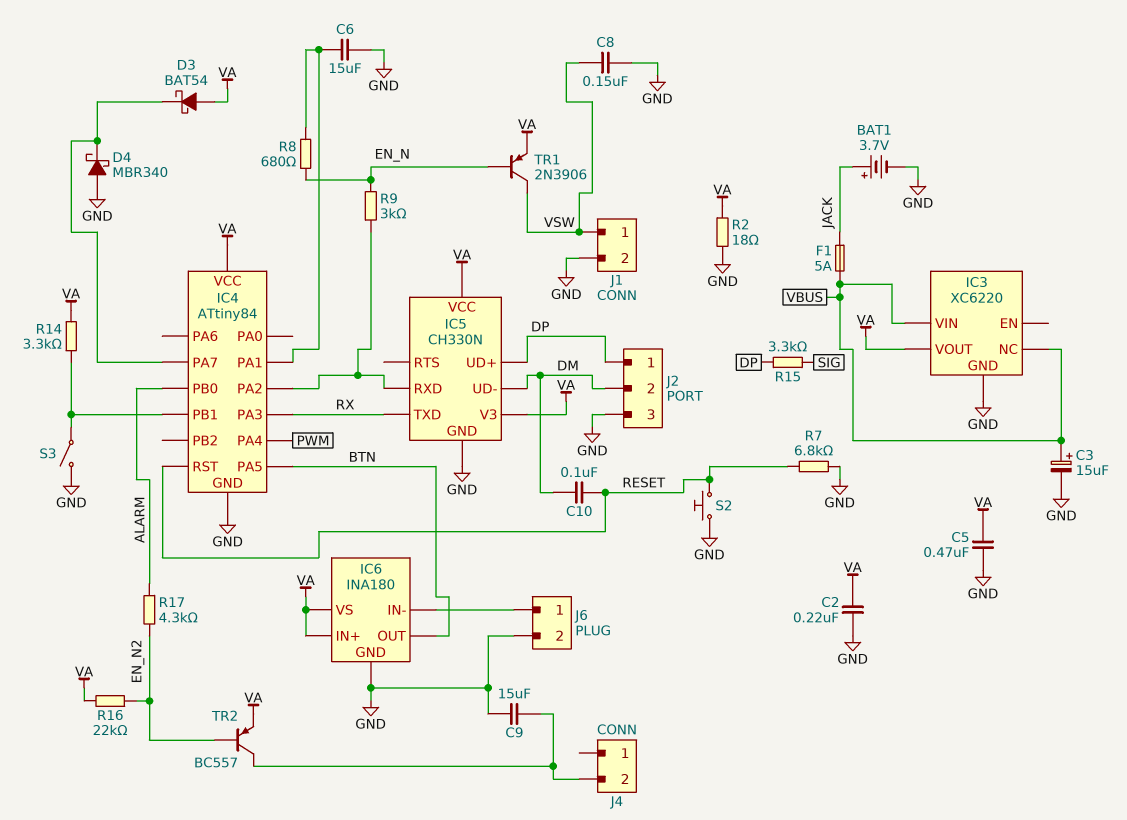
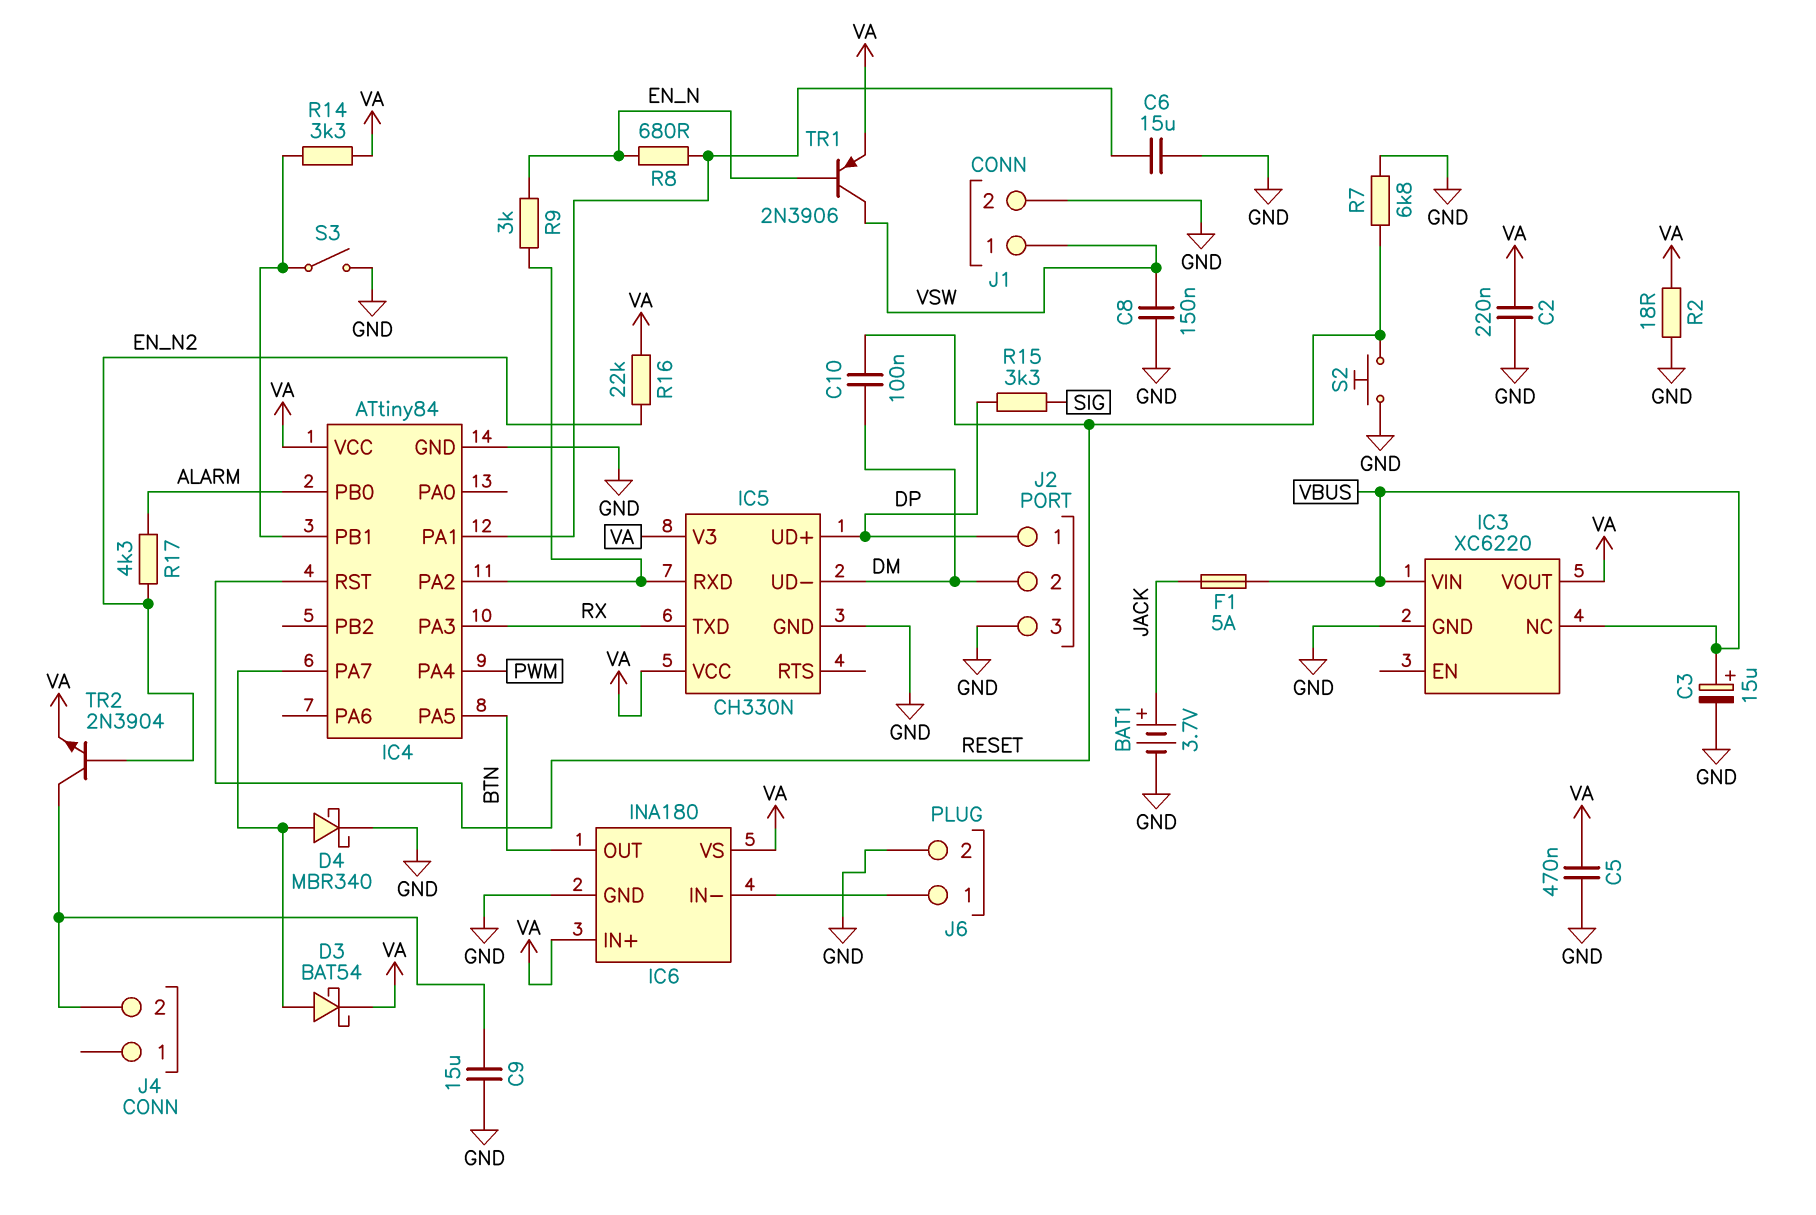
D3: schottky BAT54 (A VA, K IC4/PA7) -> schottky BAT54 (A IC4/PA7, K VA)
D4: schottky MBR340 (A GND, K IC4/PA7) -> schottky MBR340 (A IC4/PA7, K GND)
TR2: PNP BC557 (B EN_N2, C J4/2, E VA) -> NPN 2N3904 (B EN_N2, C J4/2, E VA)

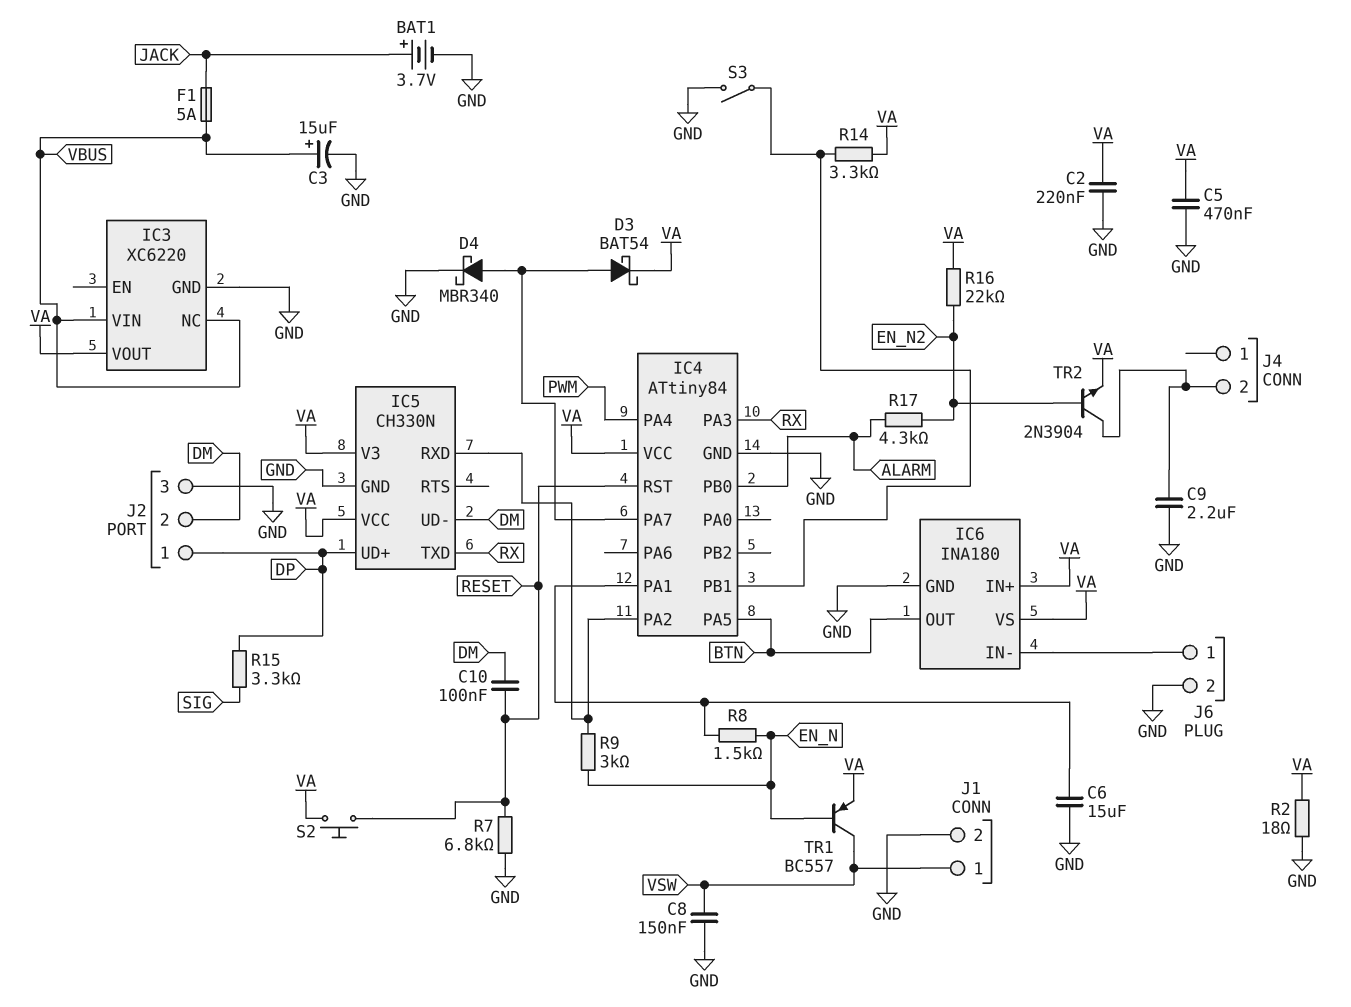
C9: 15uF (GND, J4/2) -> 2.2uF (GND, J4/2)
R8: 680 (EN_N, IC4/PA1) -> 1.5k (EN_N, IC4/PA1)
S2: button (GND, RESET) -> button (RESET, VA)
TR1: PNP 2N3906 (B EN_N, C VSW, E VA) -> PNP BC557 (B EN_N, C VSW, E VA)

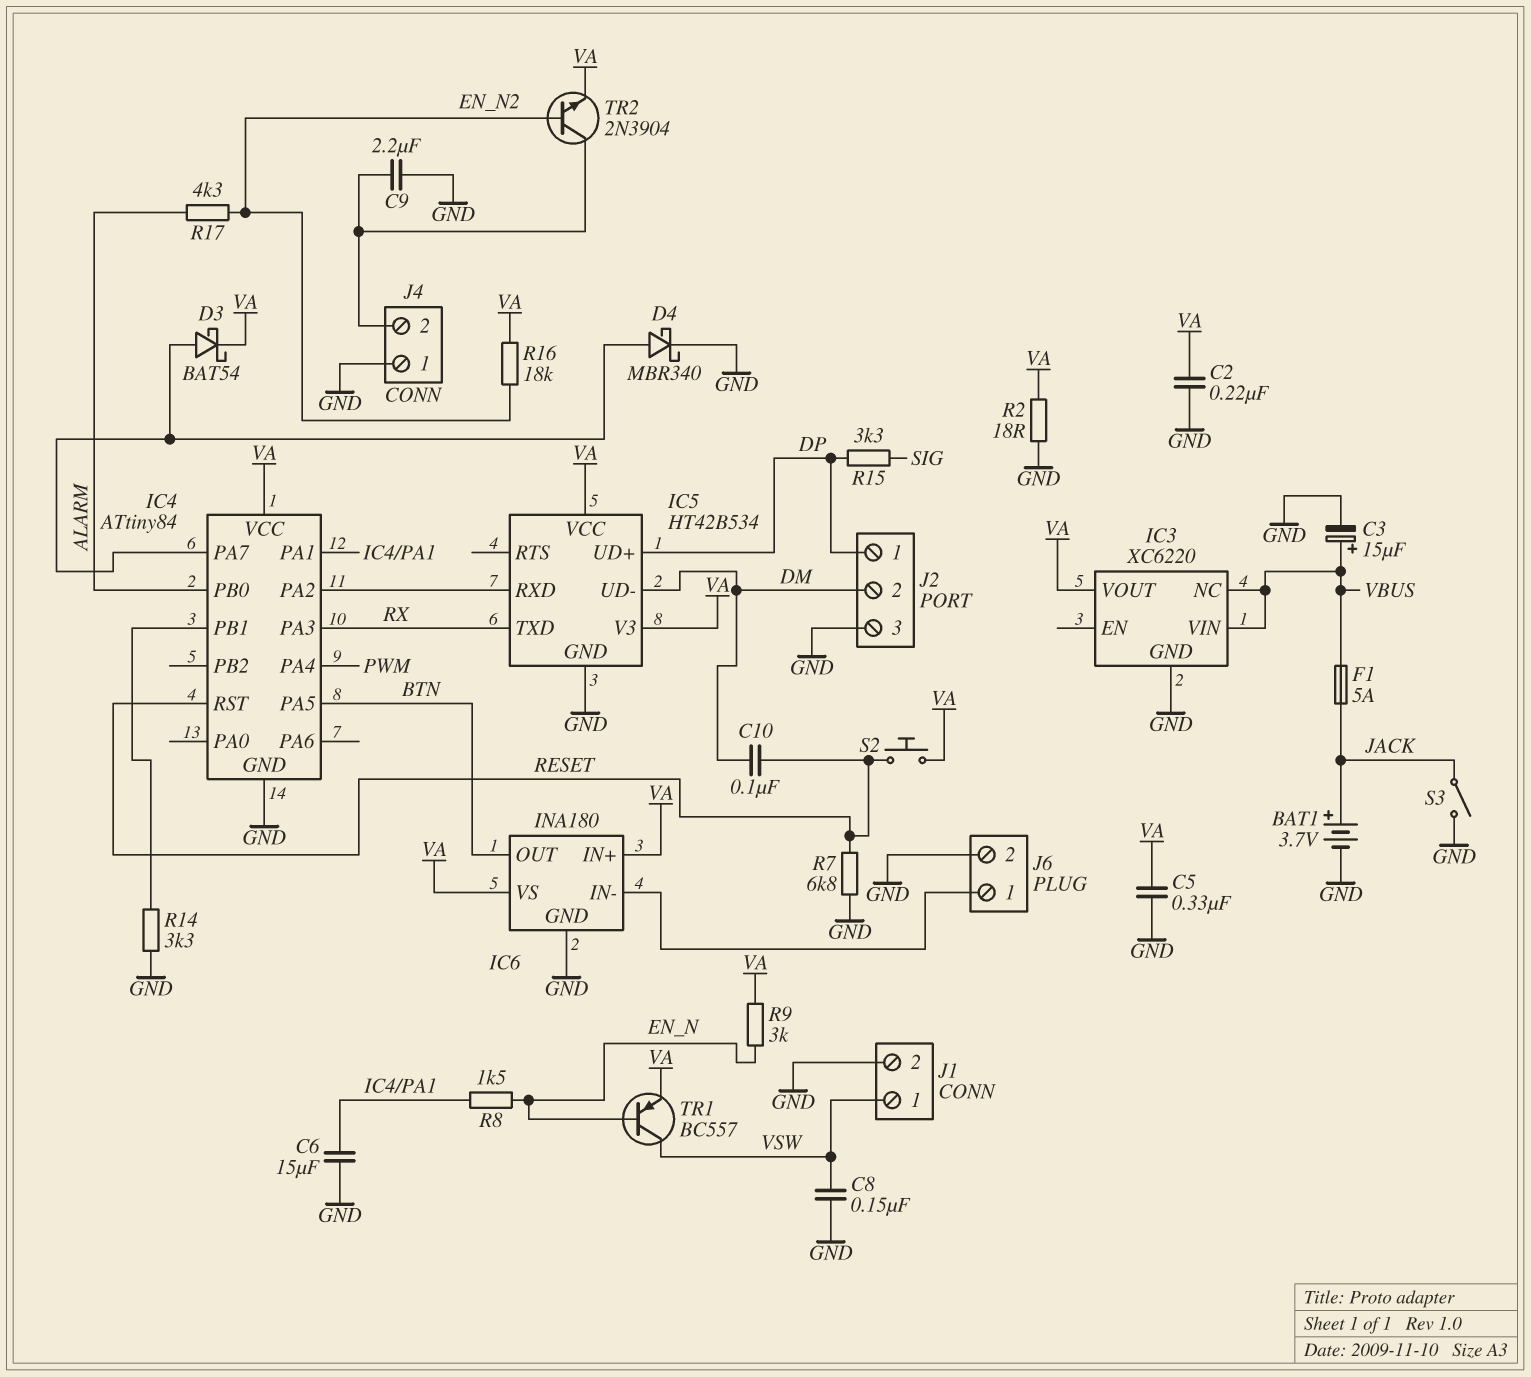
C5: 470nF (GND, VA) -> 330nF (GND, VA)
IC5: CH330N -> HT42B534
J4 pin 1: none -> GND
R9: 3k (EN_N, IC4/PA2) -> 3k (EN_N, VA)
R14: 3.3k (IC4/PB1, VA) -> 3.3k (GND, IC4/PB1)
R16: 22k (EN_N2, VA) -> 18k (EN_N2, VA)
S3: switch (GND, IC4/PB1) -> switch (GND, JACK)

